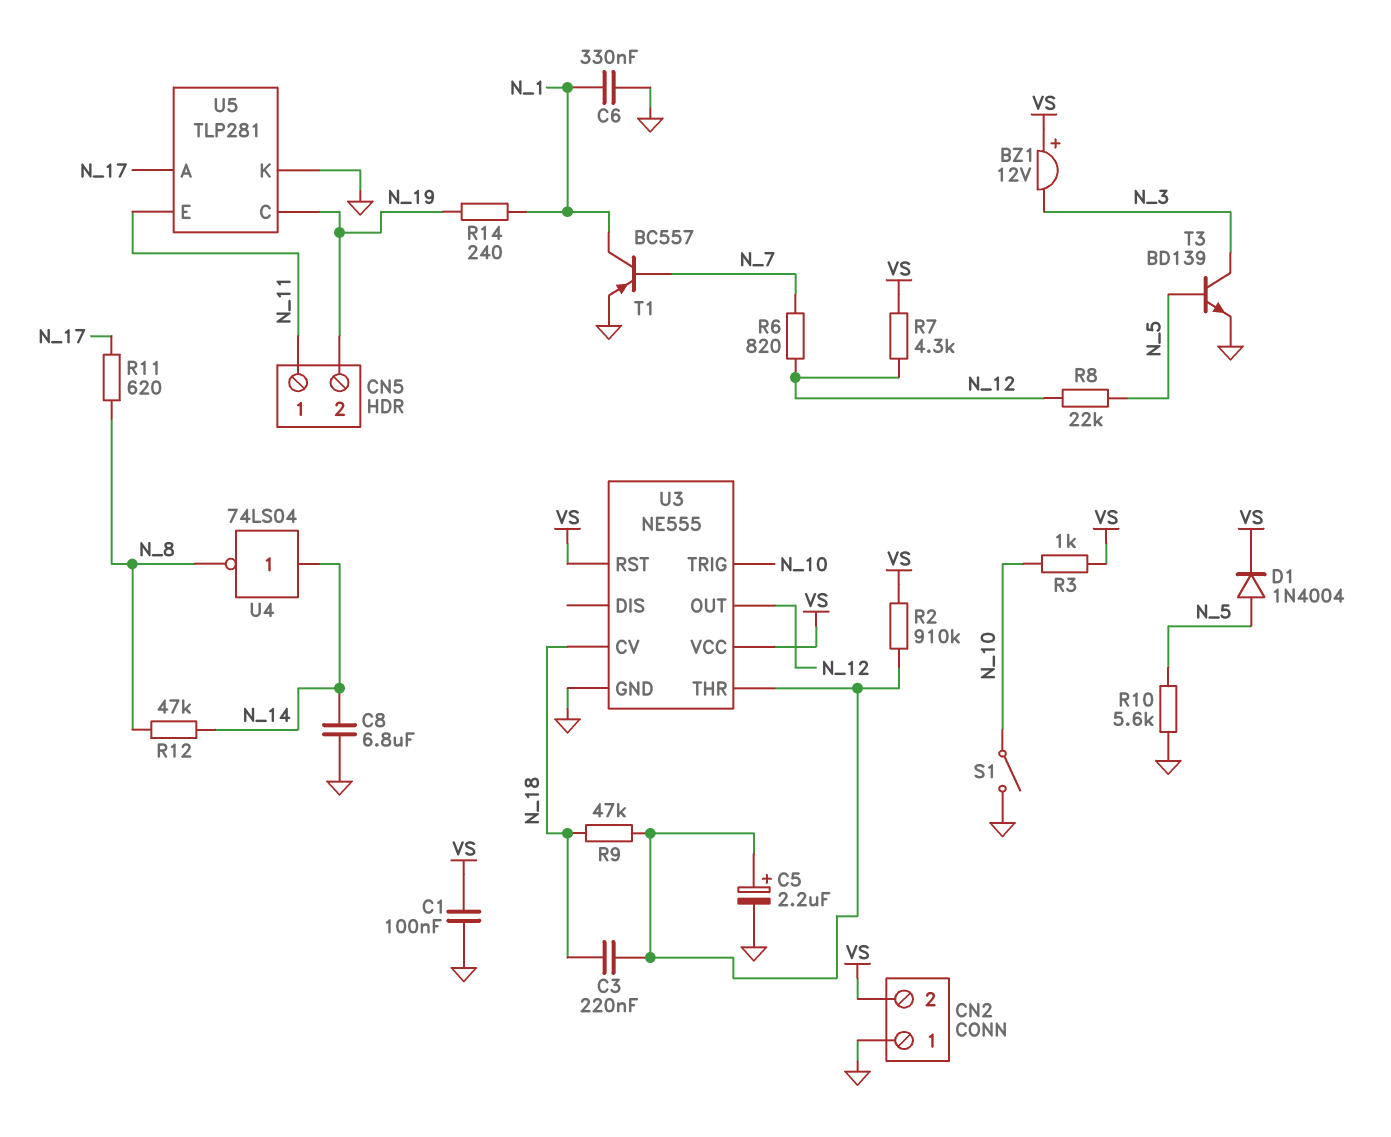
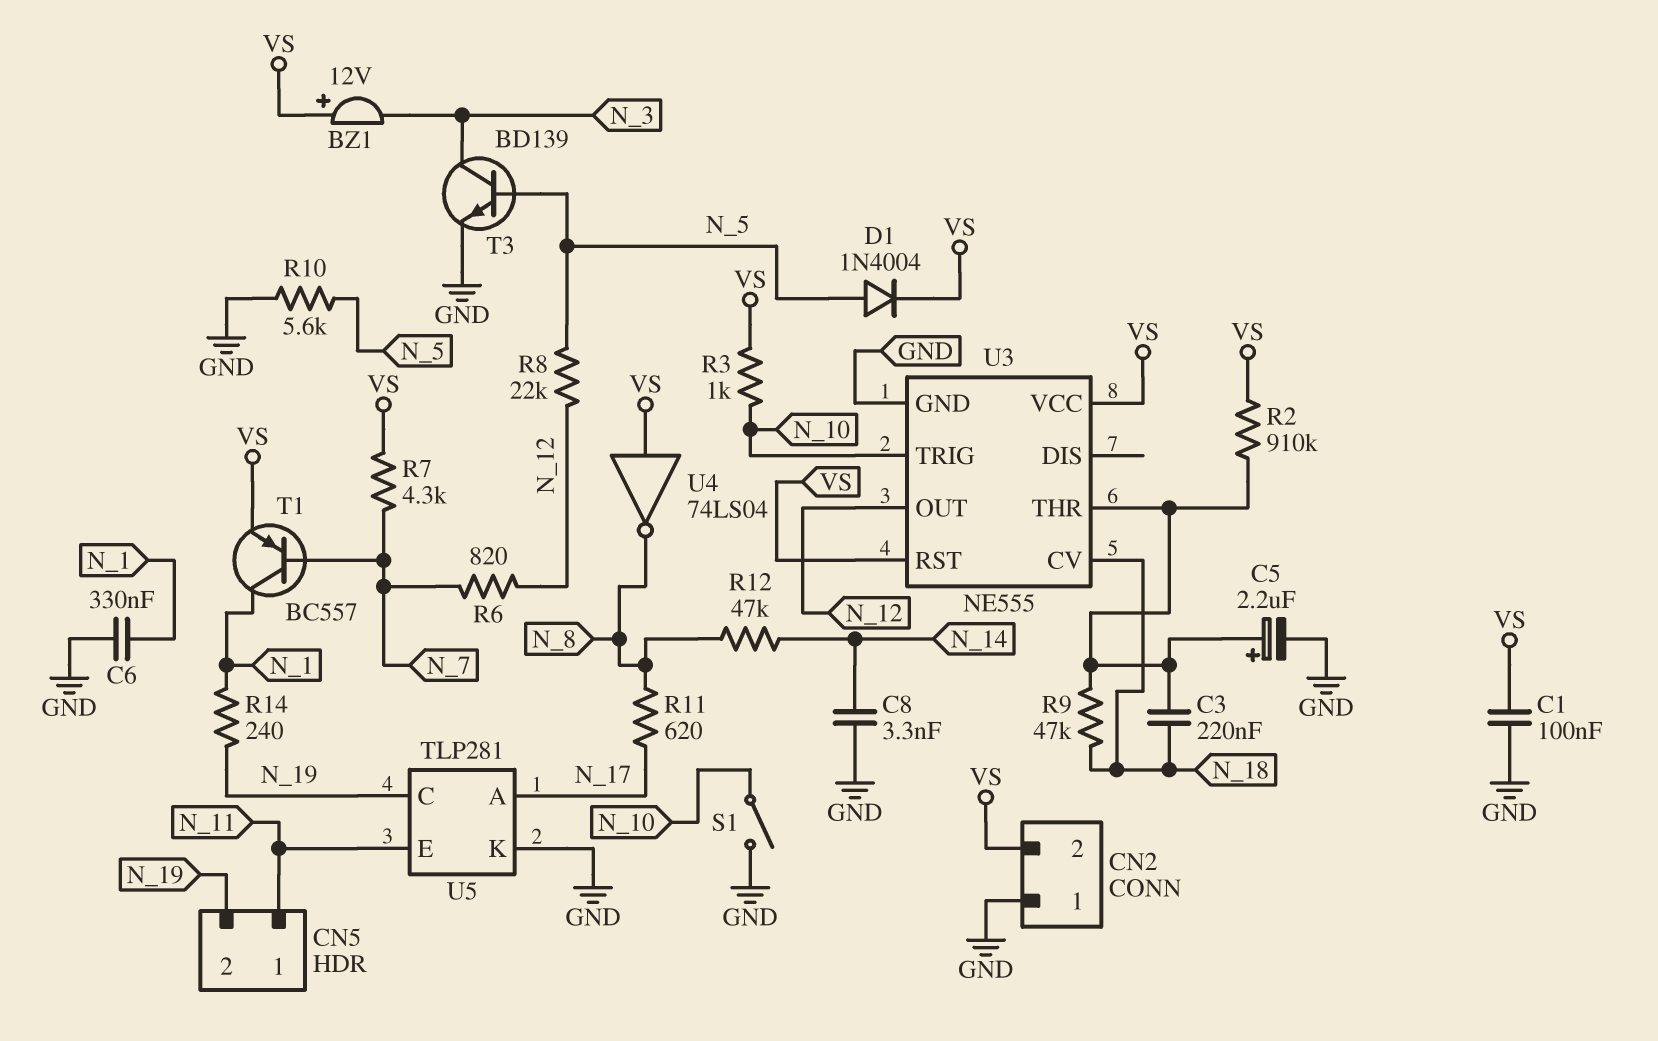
C8: 6.8uF (GND, N_14) -> 3.3nF (GND, N_14)
R7: 4.3k (N_12, VS) -> 4.3k (N_7, VS)
T1: PNP BC557 (B N_7, C N_1, E GND) -> PNP BC557 (B N_7, C N_1, E VS)
U4: NOT 74LS04 (in N_14, out N_8) -> NOT 74LS04 (in VS, out N_8)

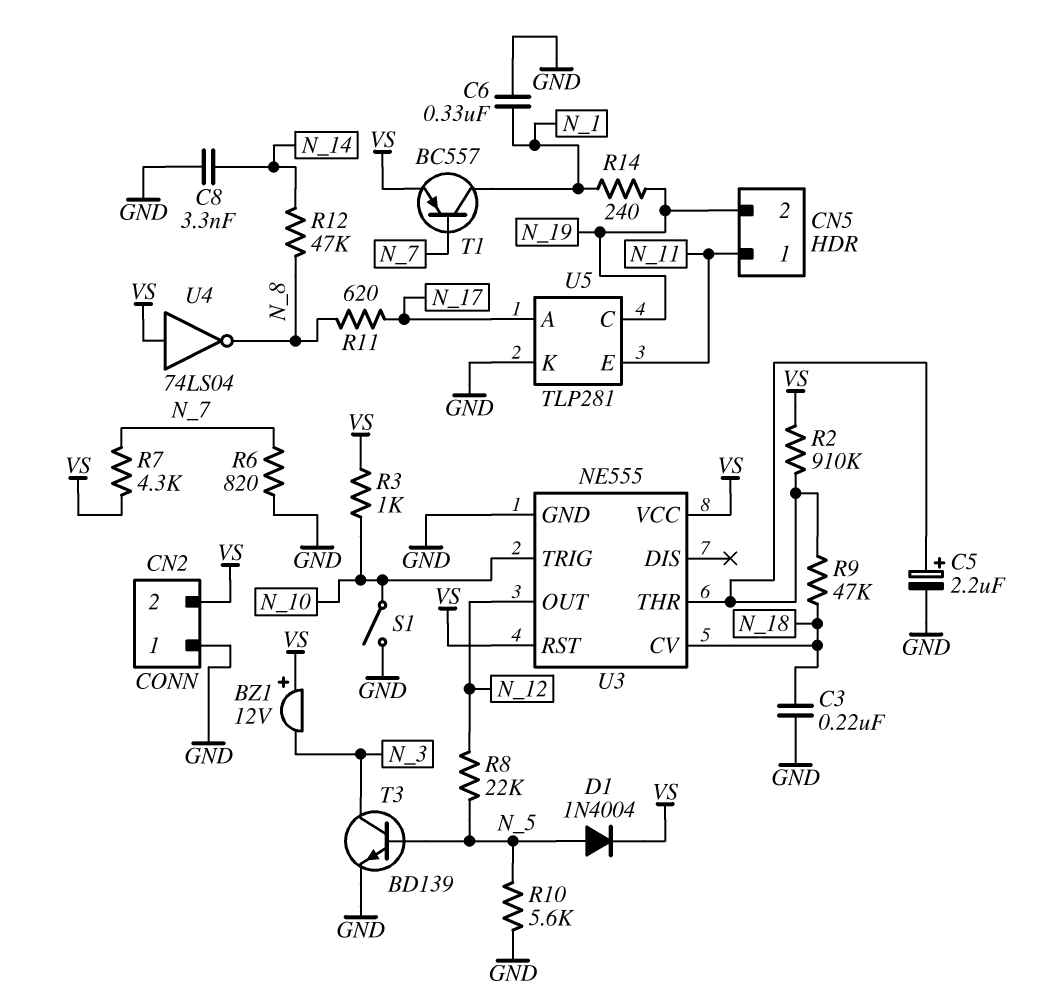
C1: 100nF (GND, VS) -> none
C3: 220nF (N_18, U3/THR) -> 220nF (GND, N_18)
R6: 820 (N_7, N_12) -> 820 (GND, N_7)

